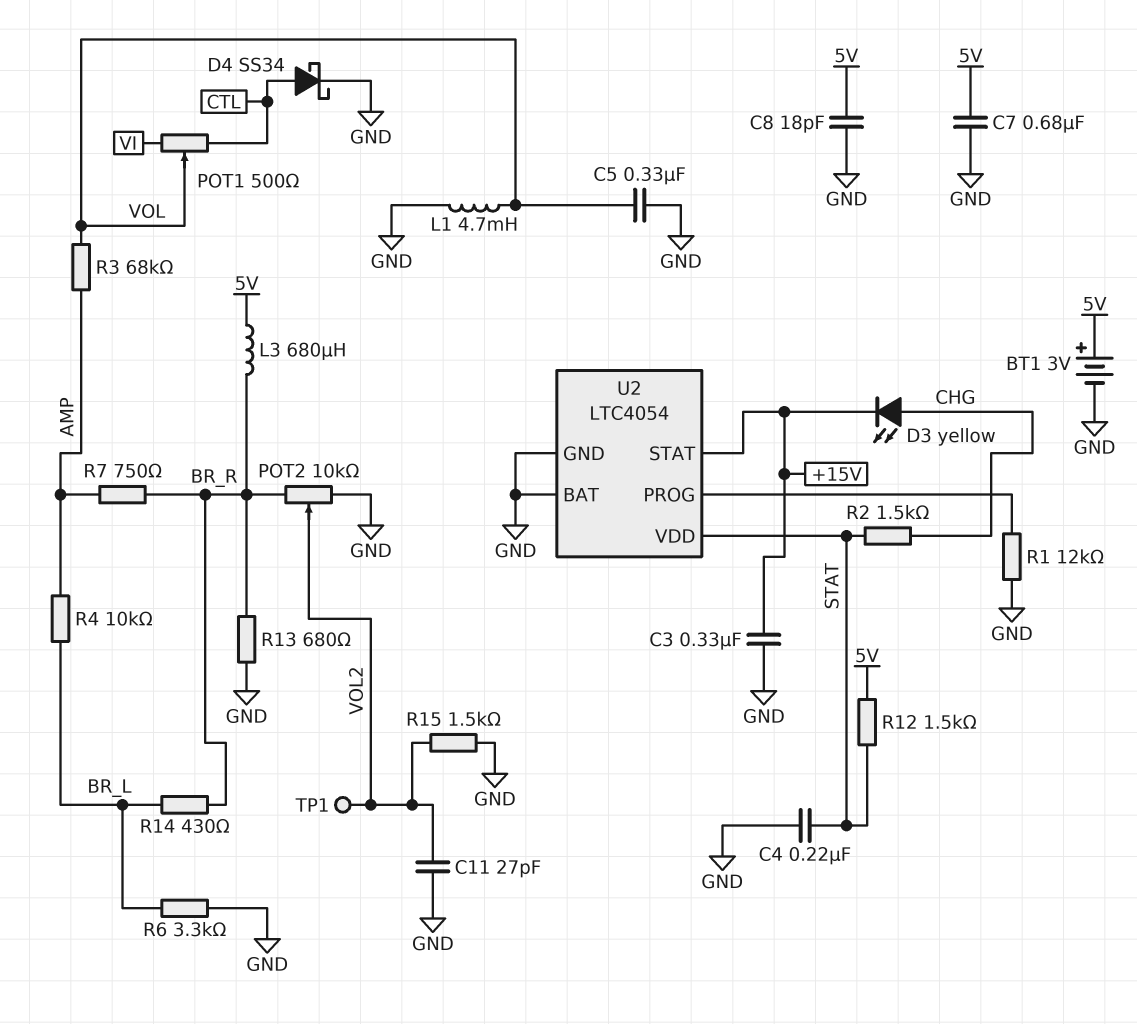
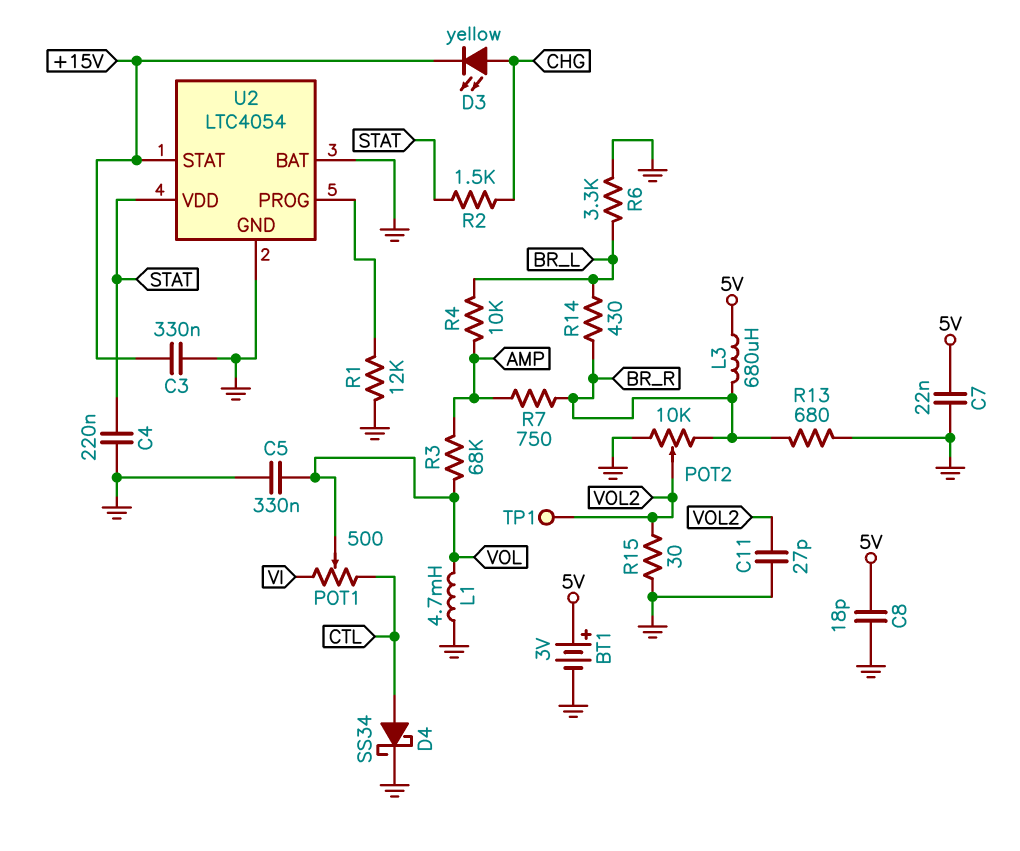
C7: 680nF (5V, GND) -> 22nF (5V, GND)
R12: 1.5k (5V, STAT) -> none
R15: 1.5k (GND, VOL2) -> 30 (GND, VOL2)

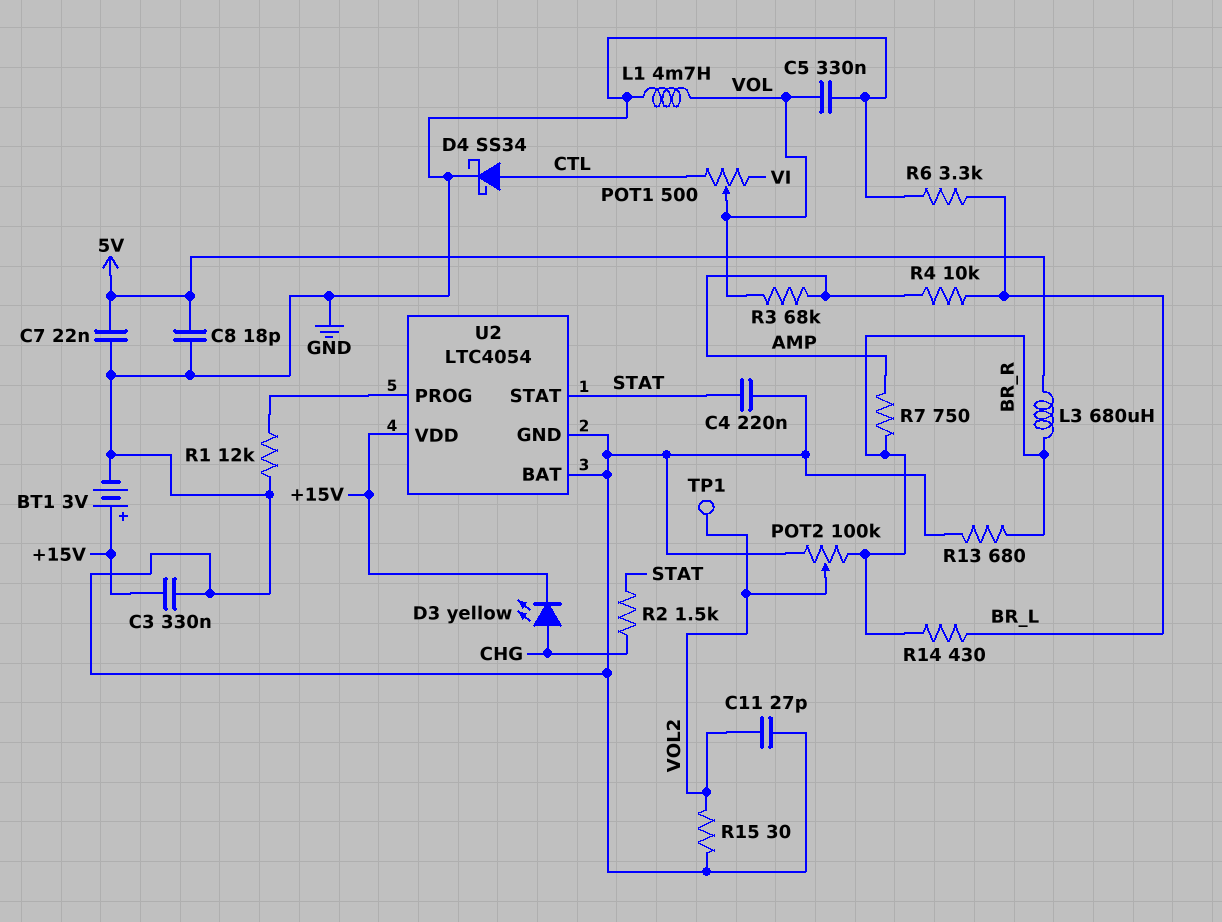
BT1: 3V (plus 5V, minus GND) -> 3V (plus +15V, minus GND)
POT2: 10k (BR_R, GND, wiper VOL2) -> 100k (BR_R, GND, wiper VOL2)
U2 pin STAT: +15V -> STAT
U2 pin VDD: STAT -> +15V

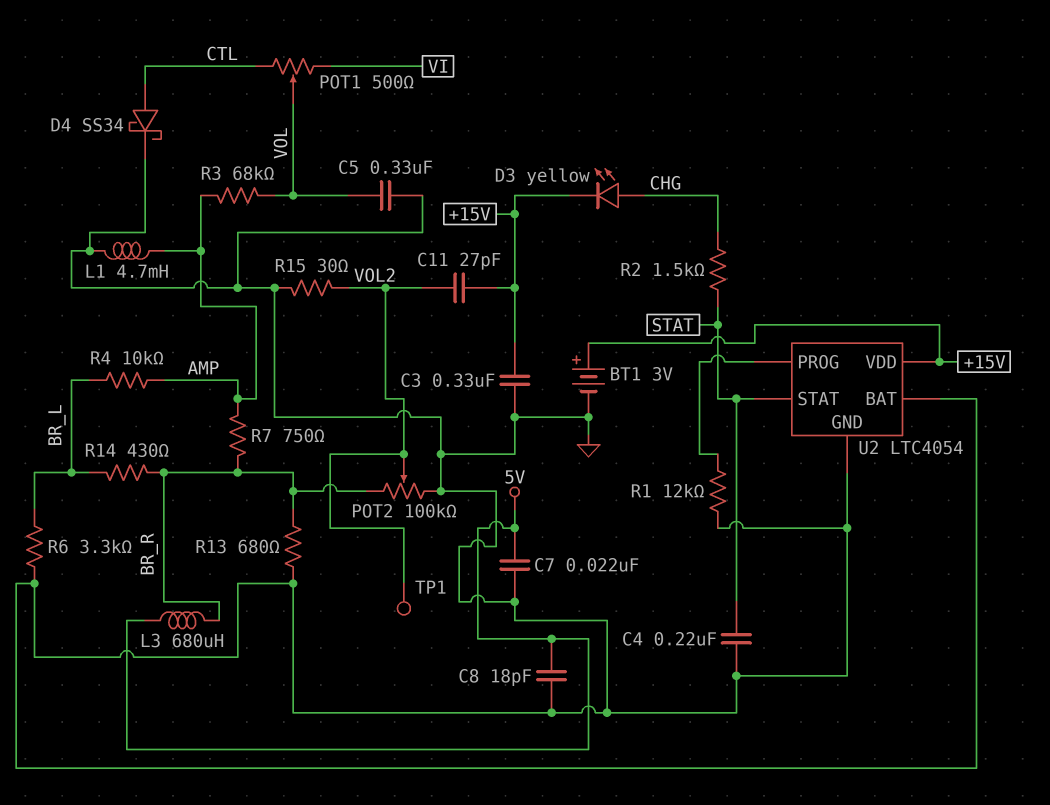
C11: 27pF (GND, VOL2) -> 27pF (+15V, VOL2)
L1: 4.7mH (GND, VOL) -> 4.7mH (AMP, GND)

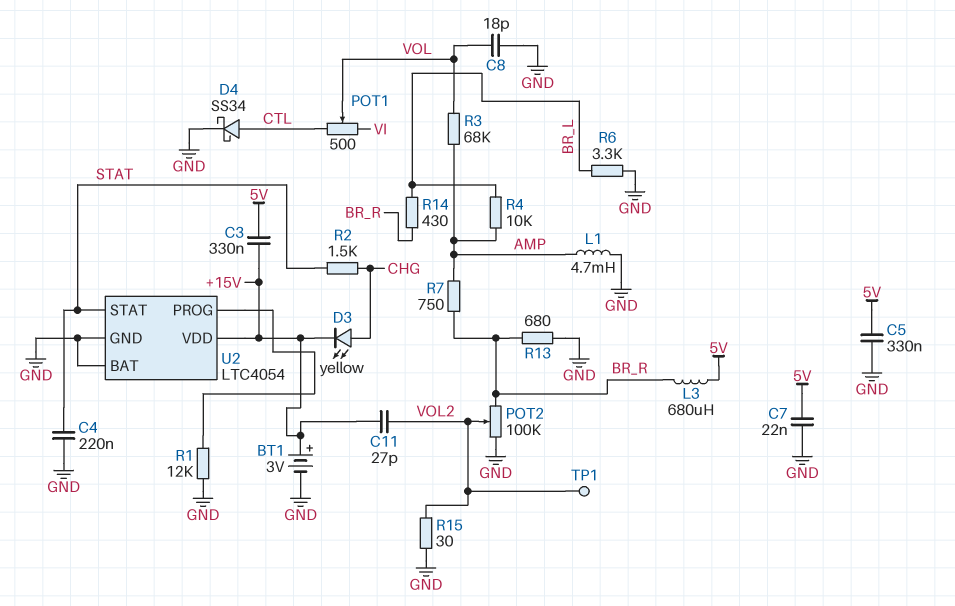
C3: 330nF (+15V, GND) -> 330nF (+15V, 5V)
C5: 330nF (GND, VOL) -> 330nF (5V, GND)
C8: 18pF (5V, GND) -> 18pF (GND, VOL)

